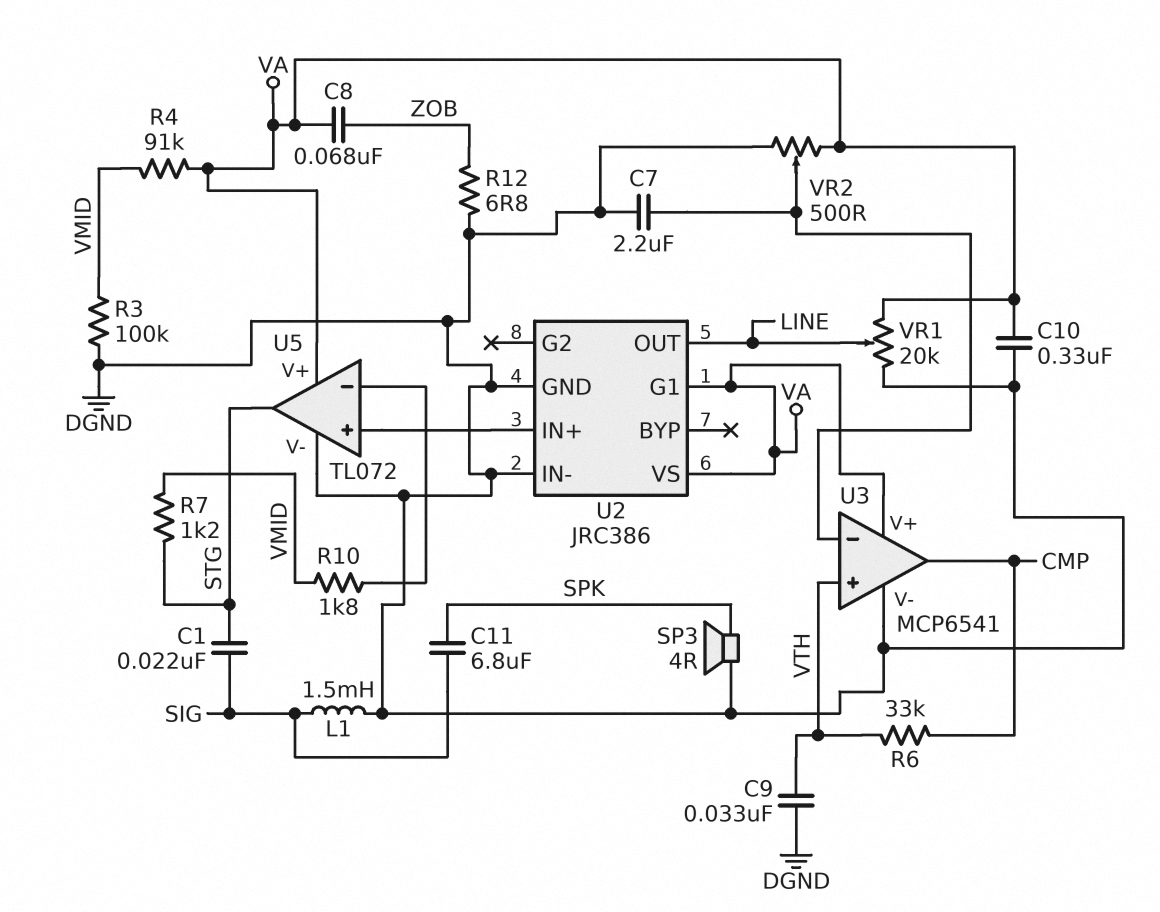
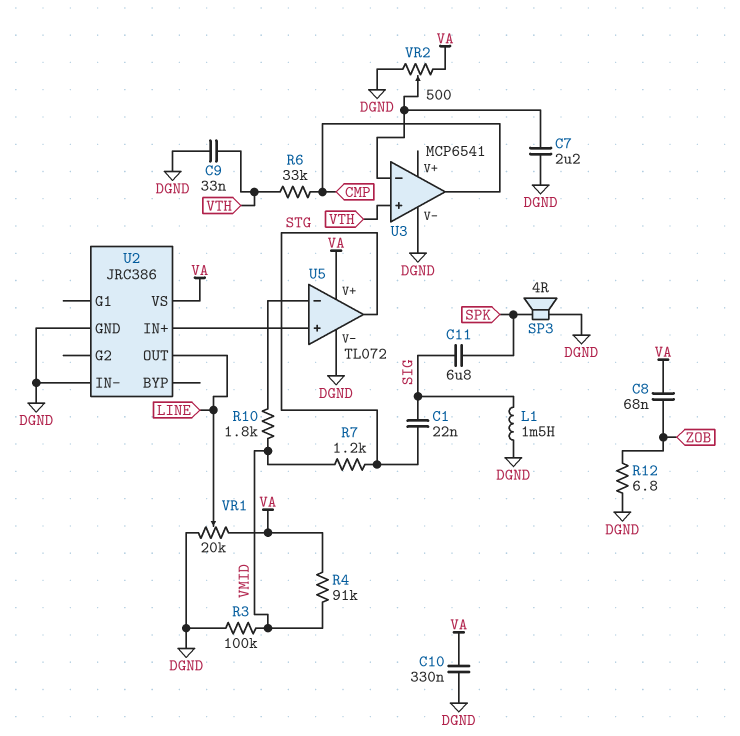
U2 pin G1: VA -> none
U3 pin V+: VA -> none

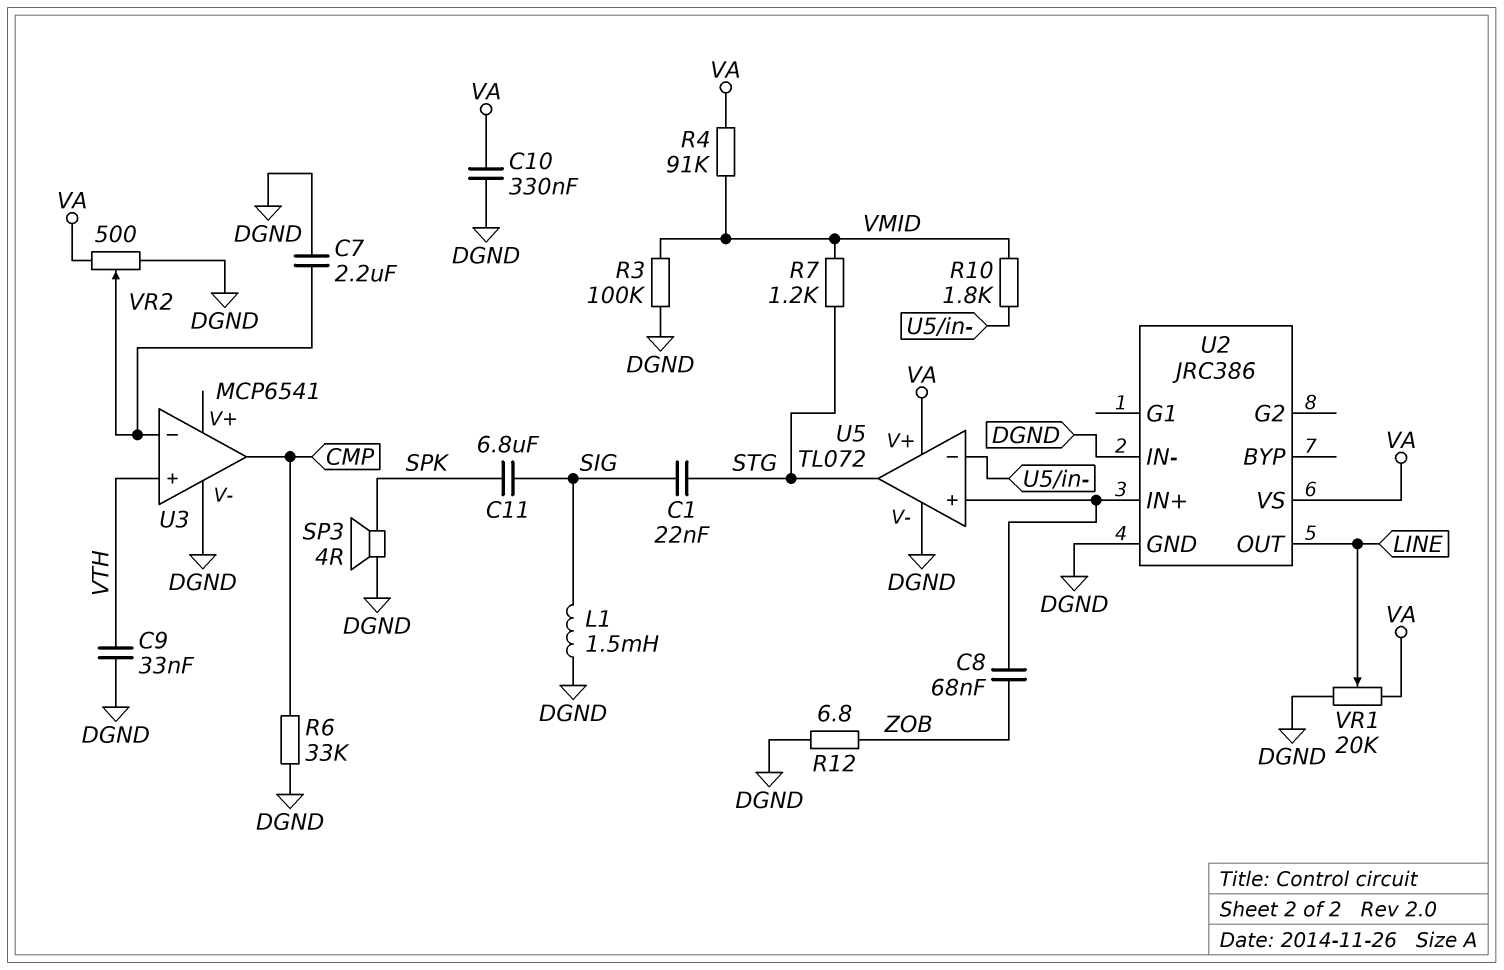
C8: 68nF (VA, ZOB) -> 68nF (U2/IN+, ZOB)
R6: 33k (CMP, VTH) -> 33k (CMP, DGND)

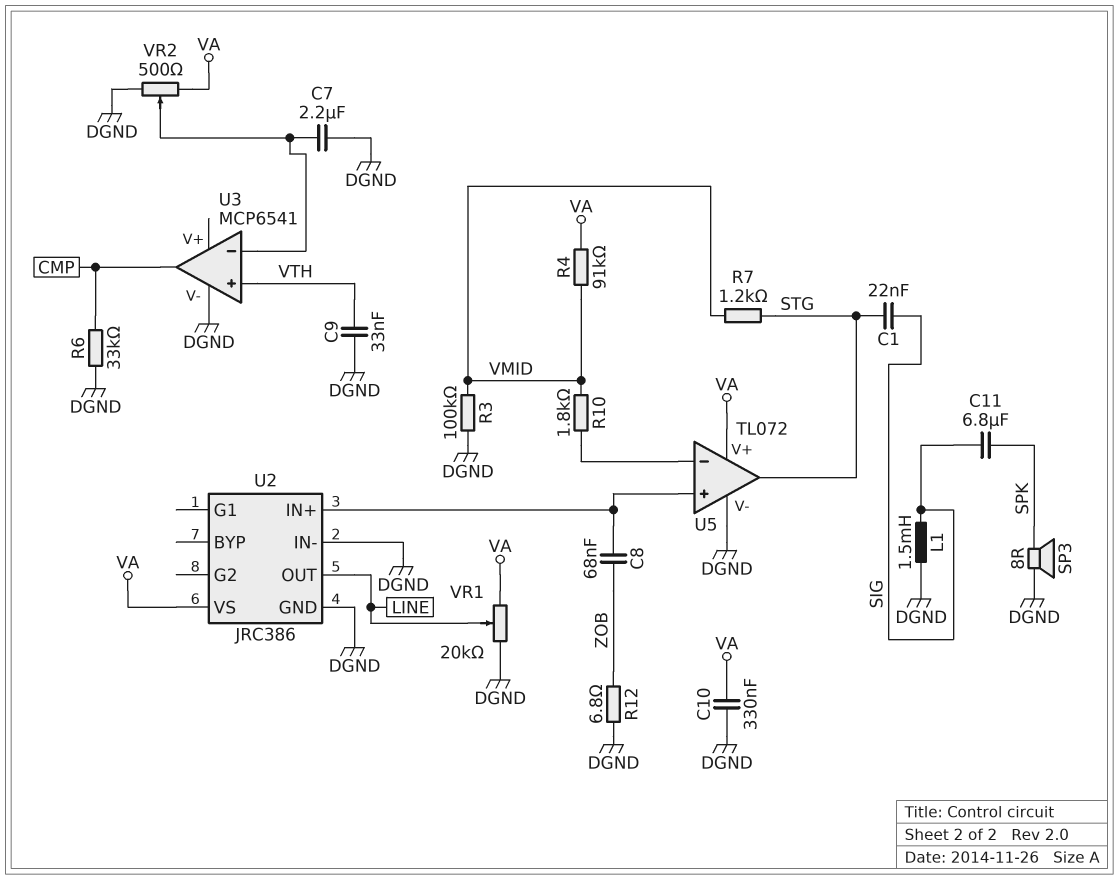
SP3: speaker 4R (DGND, SPK) -> speaker 8R (DGND, SPK)

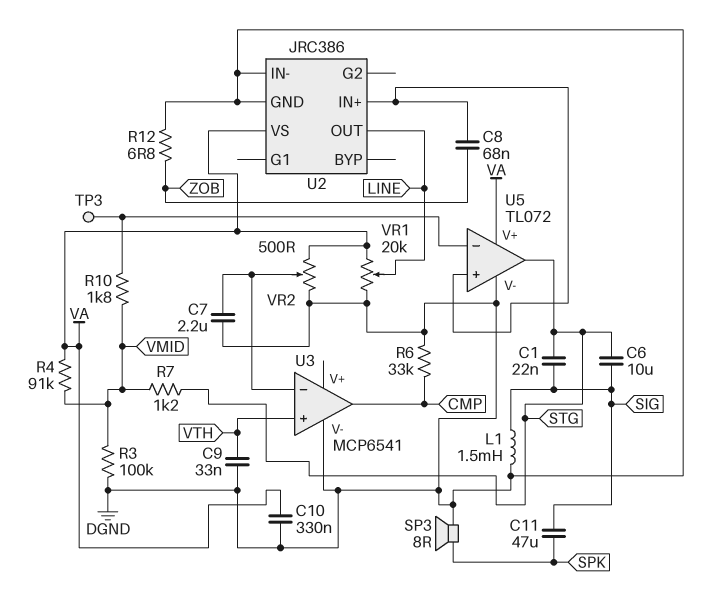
C6: none -> 10uF (SIG, STG)
C11: 6.8uF (SIG, SPK) -> 47uF (SIG, SPK)
TP3: none -> test point (U5/in-)

